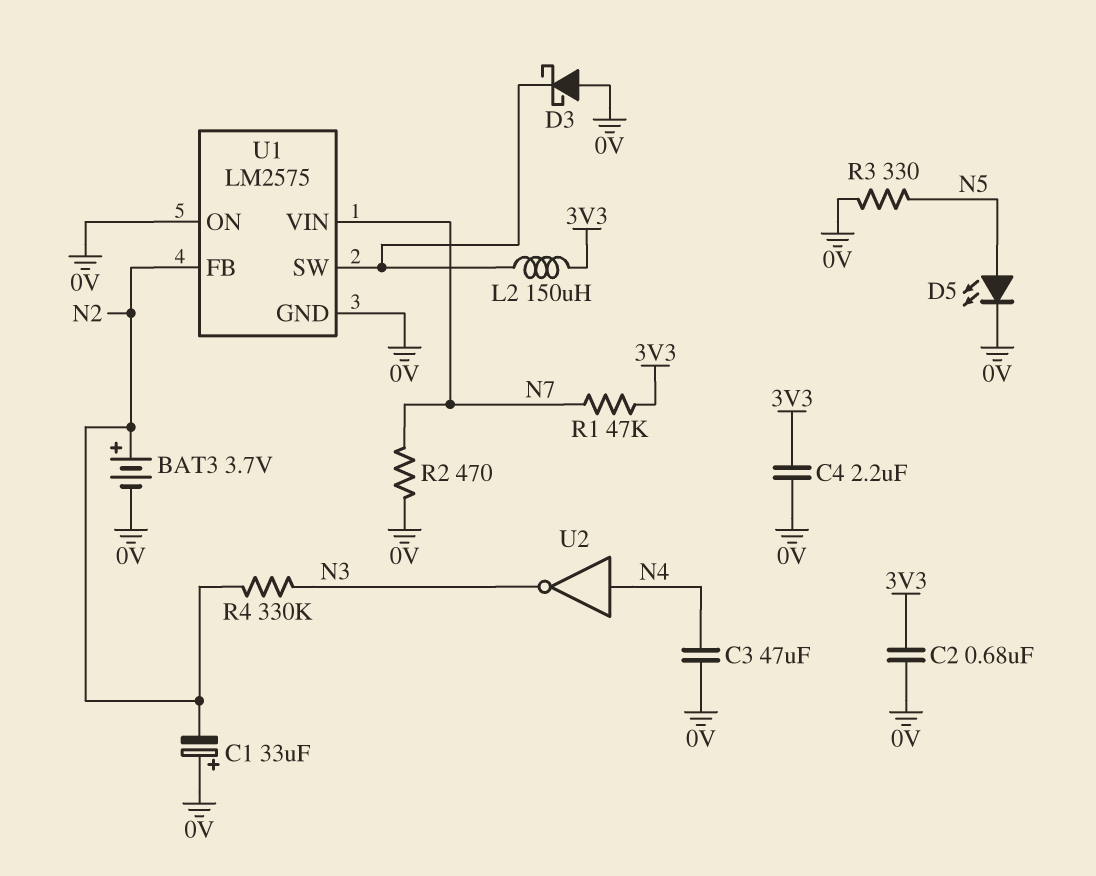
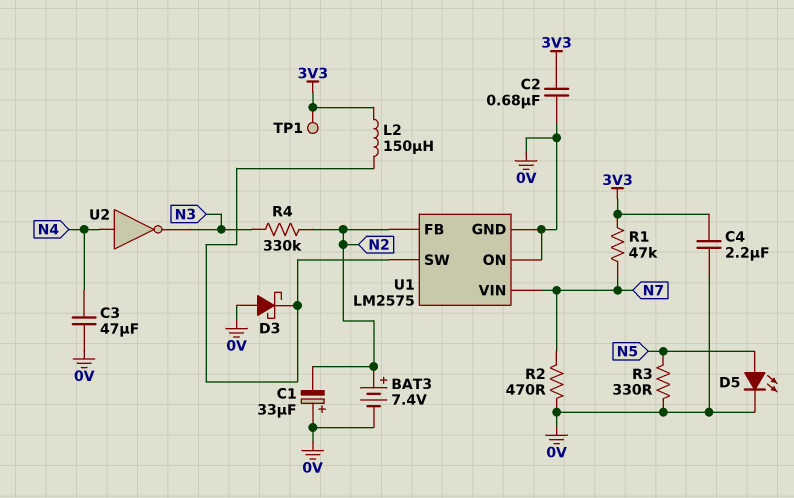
BAT3: 3.7V (plus N2, minus 0V) -> 7.4V (plus N2, minus 0V)
TP1: none -> test point (3V3)

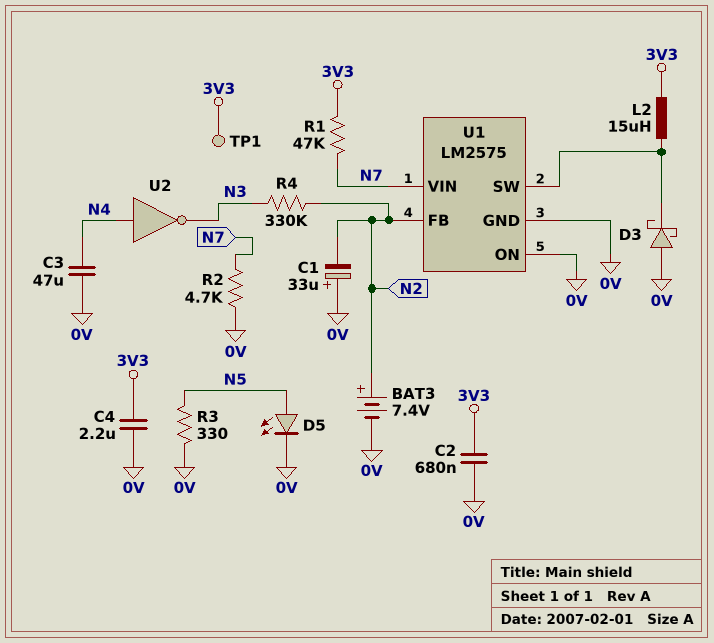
L2: 150uH (3V3, U1/SW) -> 15uH (3V3, U1/SW)
R2: 470 (0V, N7) -> 4.7k (0V, N7)

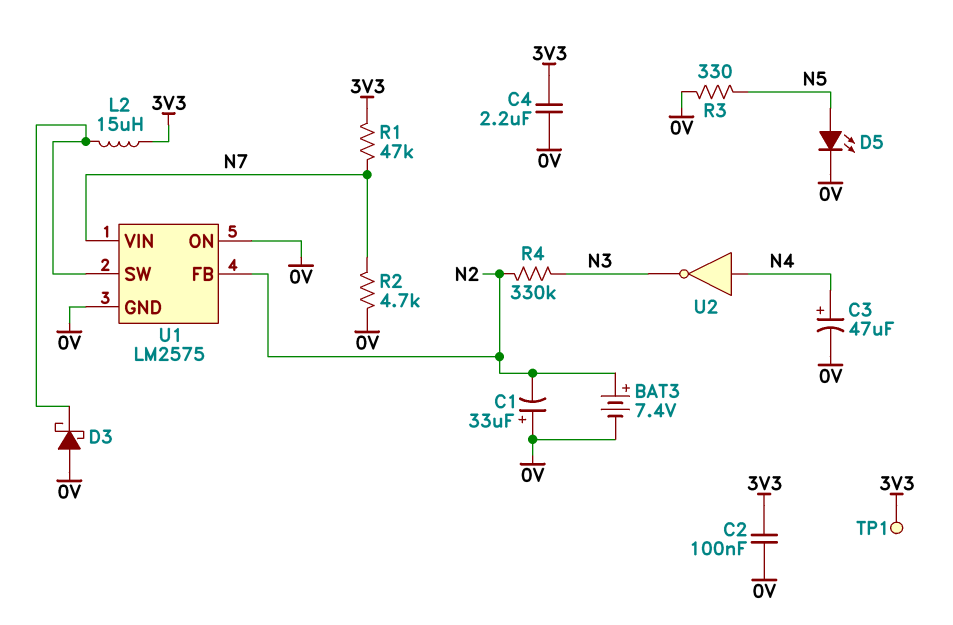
C2: 680nF (0V, 3V3) -> 100nF (0V, 3V3)
C3: 47uF (0V, N4) -> 47uF (plus N4, minus 0V)

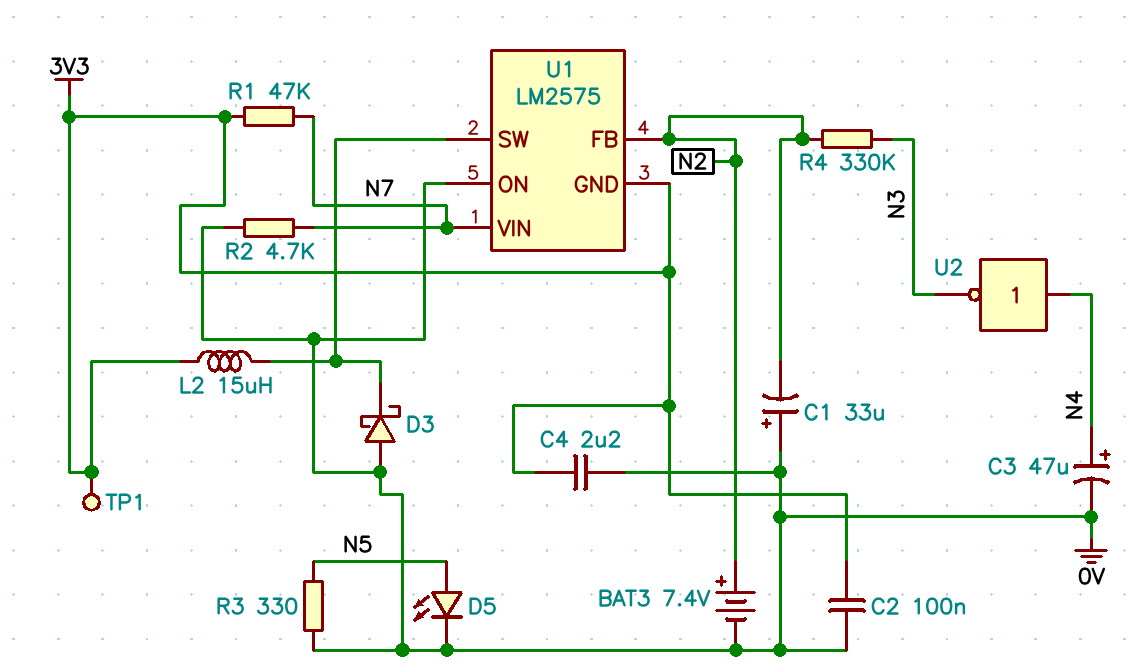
U1 pin GND: 0V -> 3V3

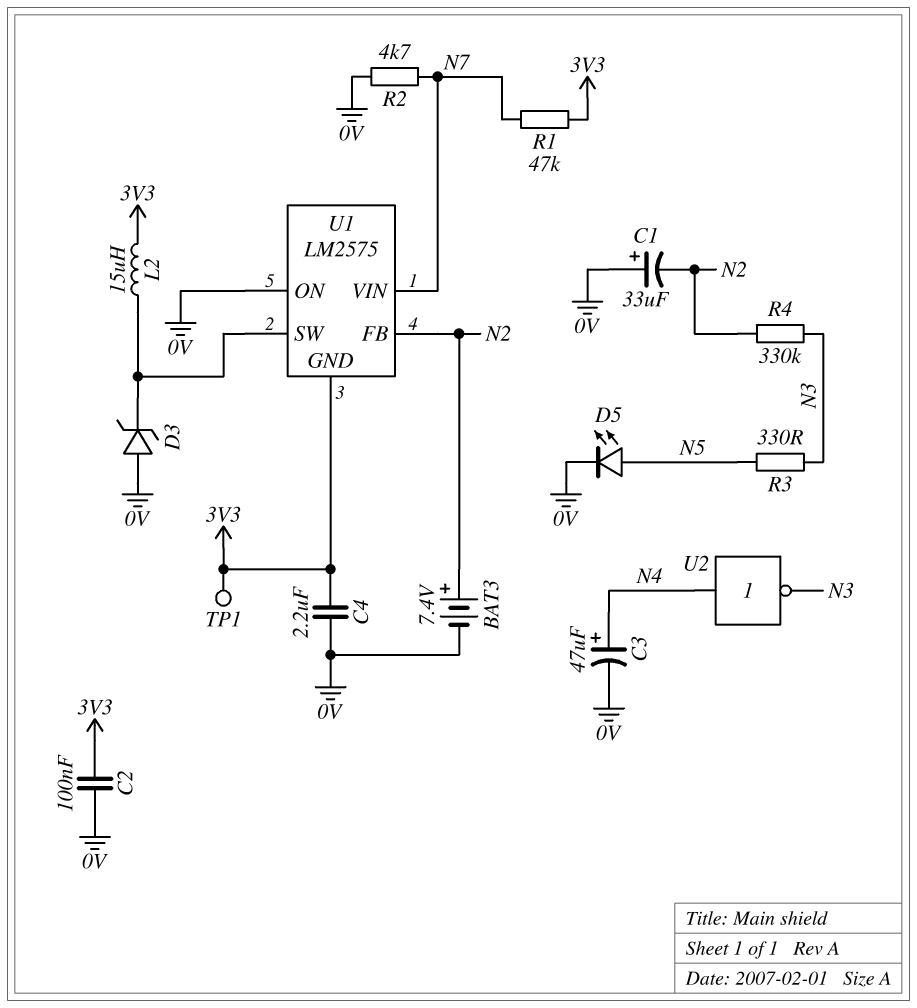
D3: schottky (A 0V, K U1/SW) -> zener (A 0V, K U1/SW)
R3: 330 (0V, N5) -> 330 (N3, N5)

